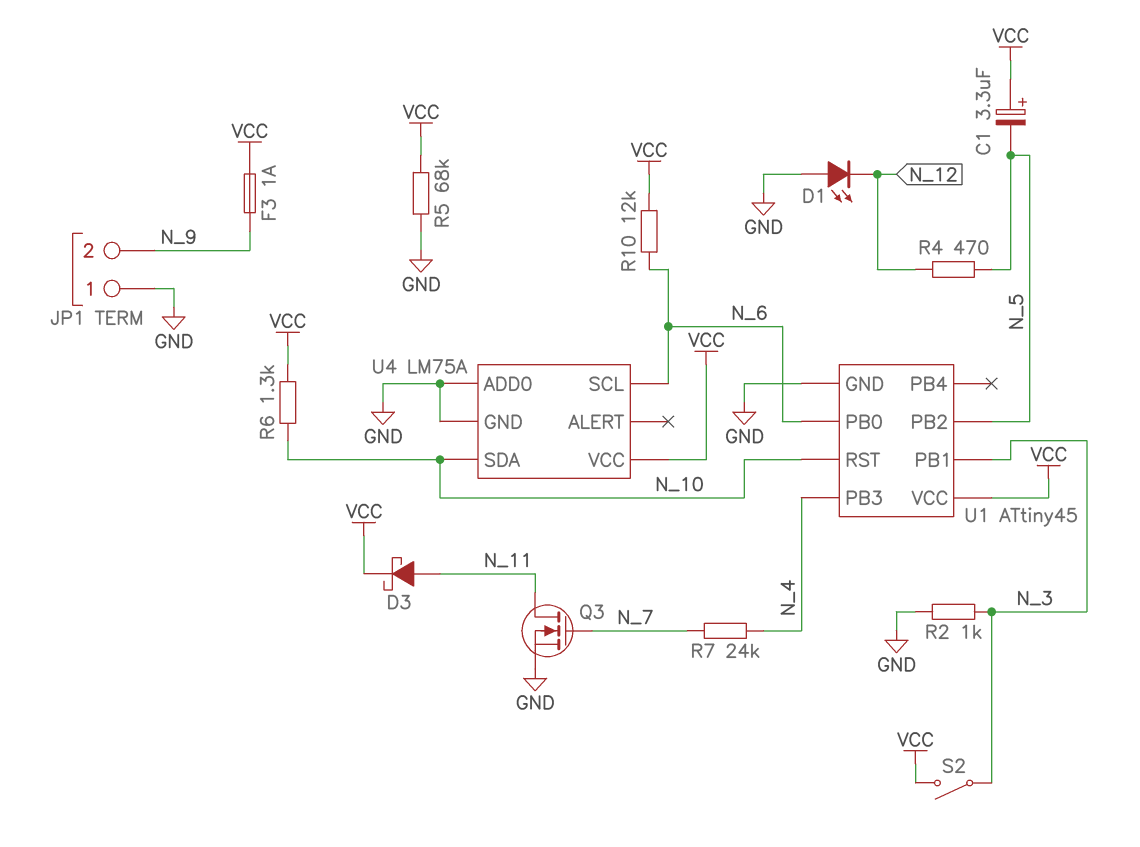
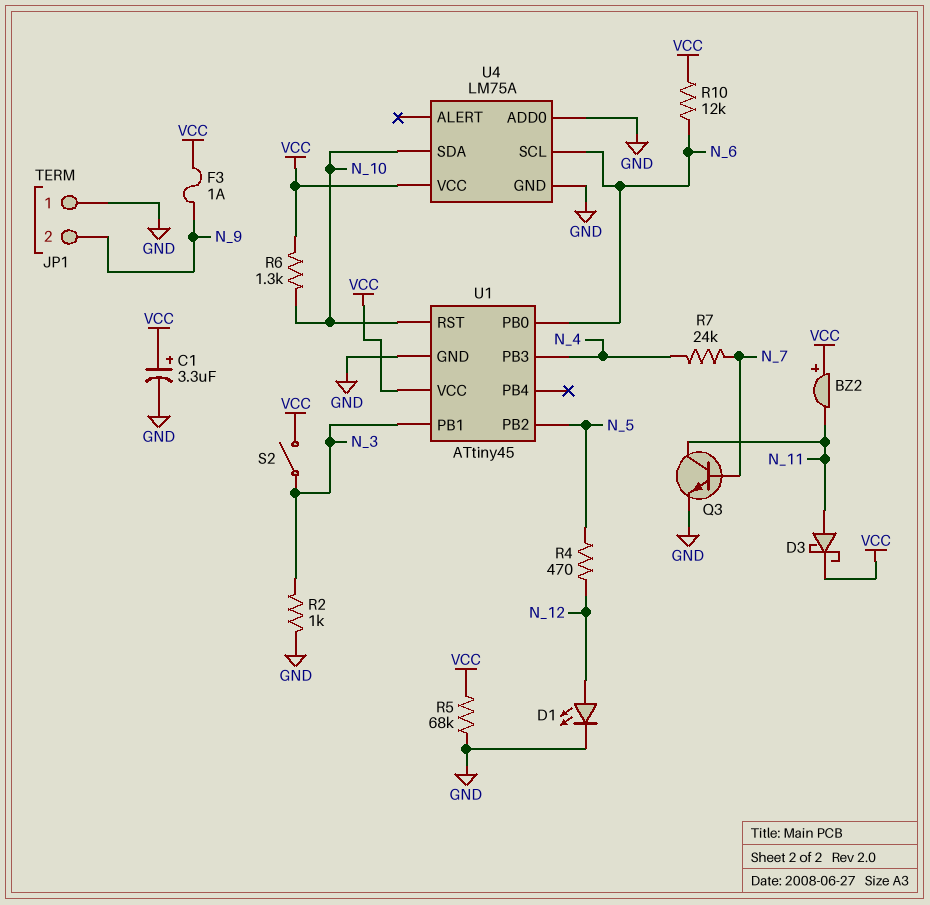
BZ2: none -> buzzer (plus VCC, minus N_11)
C1: 3.3uF (plus VCC, minus N_5) -> 3.3uF (plus VCC, minus GND)
D1: LED (A GND, K N_12) -> LED (A N_12, K GND)
Q3: NMOS (G N_7, D N_11, S GND) -> NPN (B N_7, C N_11, E GND)

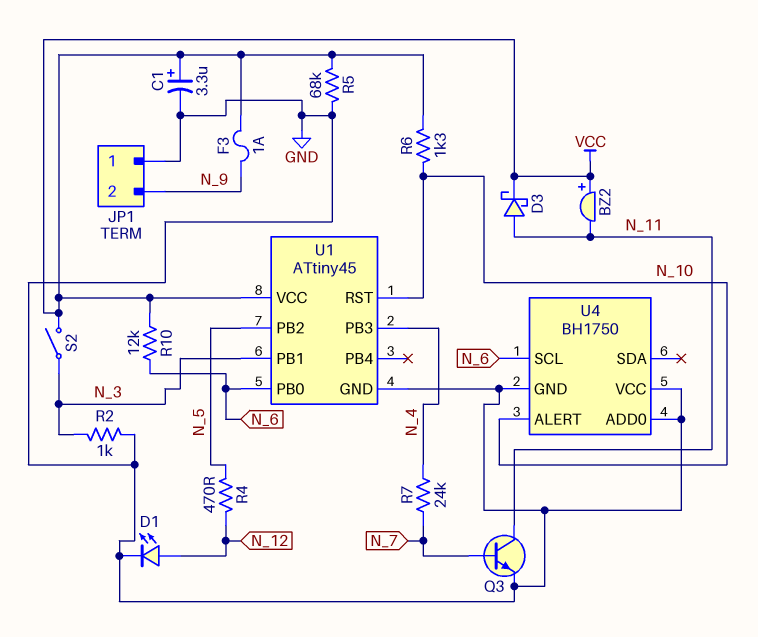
U4: LM75A -> BH1750
U4 pin ALERT: none -> N_10
U4 pin SDA: N_10 -> none
U4 pin VCC: VCC -> GND

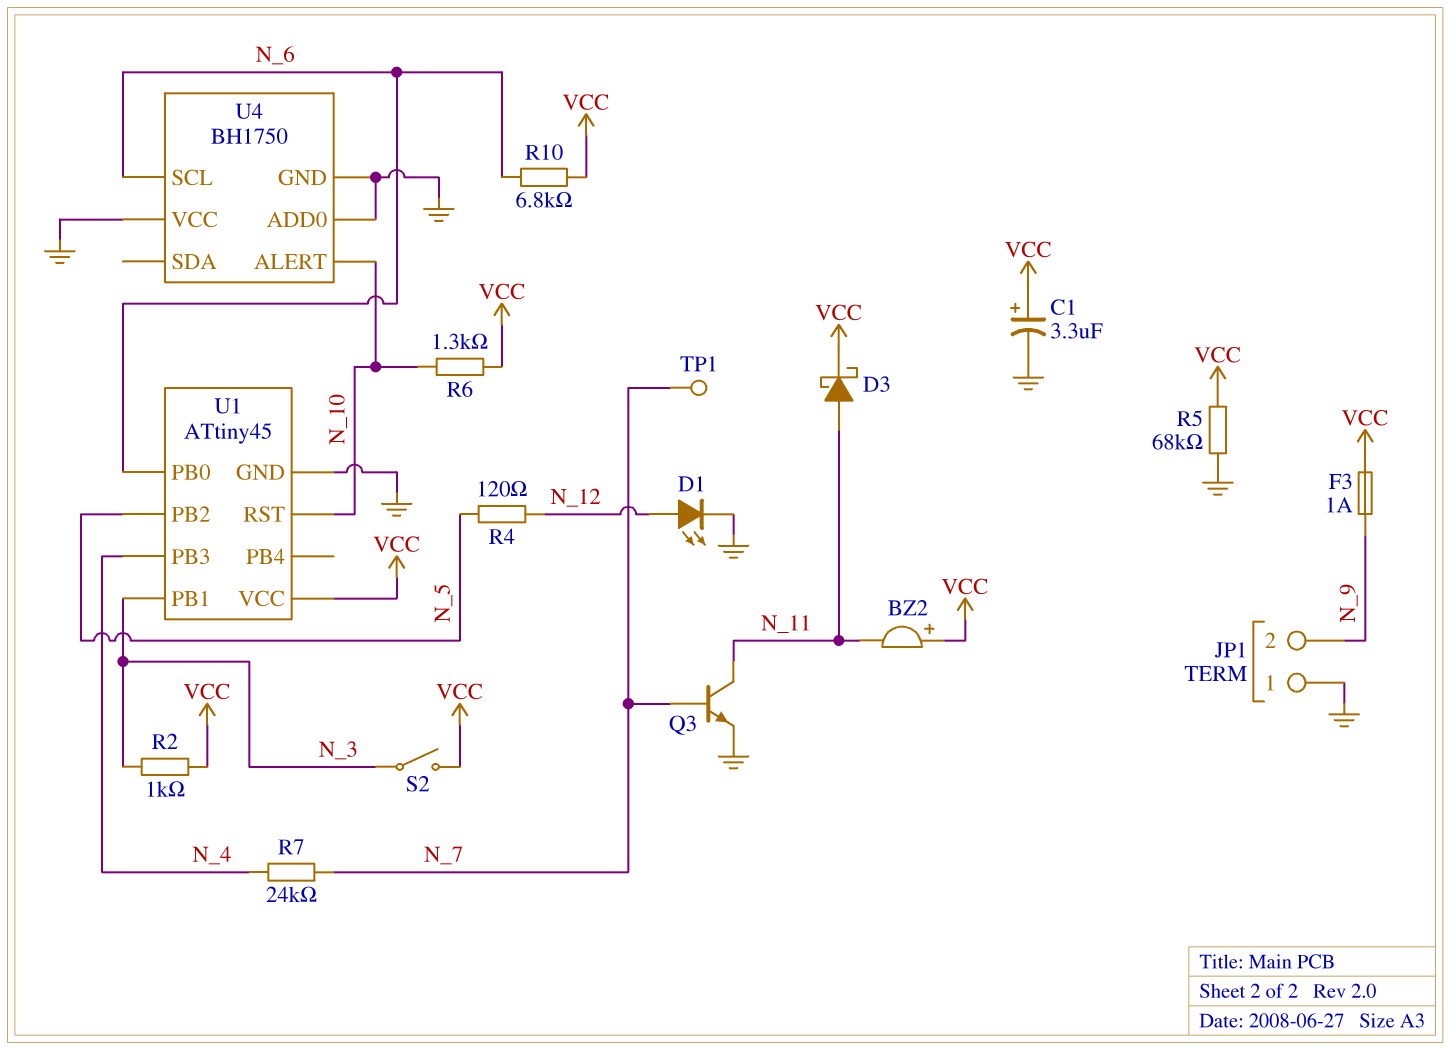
R2: 1k (GND, N_3) -> 1k (N_3, VCC)
R4: 470 (N_5, N_12) -> 120 (N_5, N_12)
R10: 12k (N_6, VCC) -> 6.8k (N_6, VCC)
TP1: none -> test point (N_7)

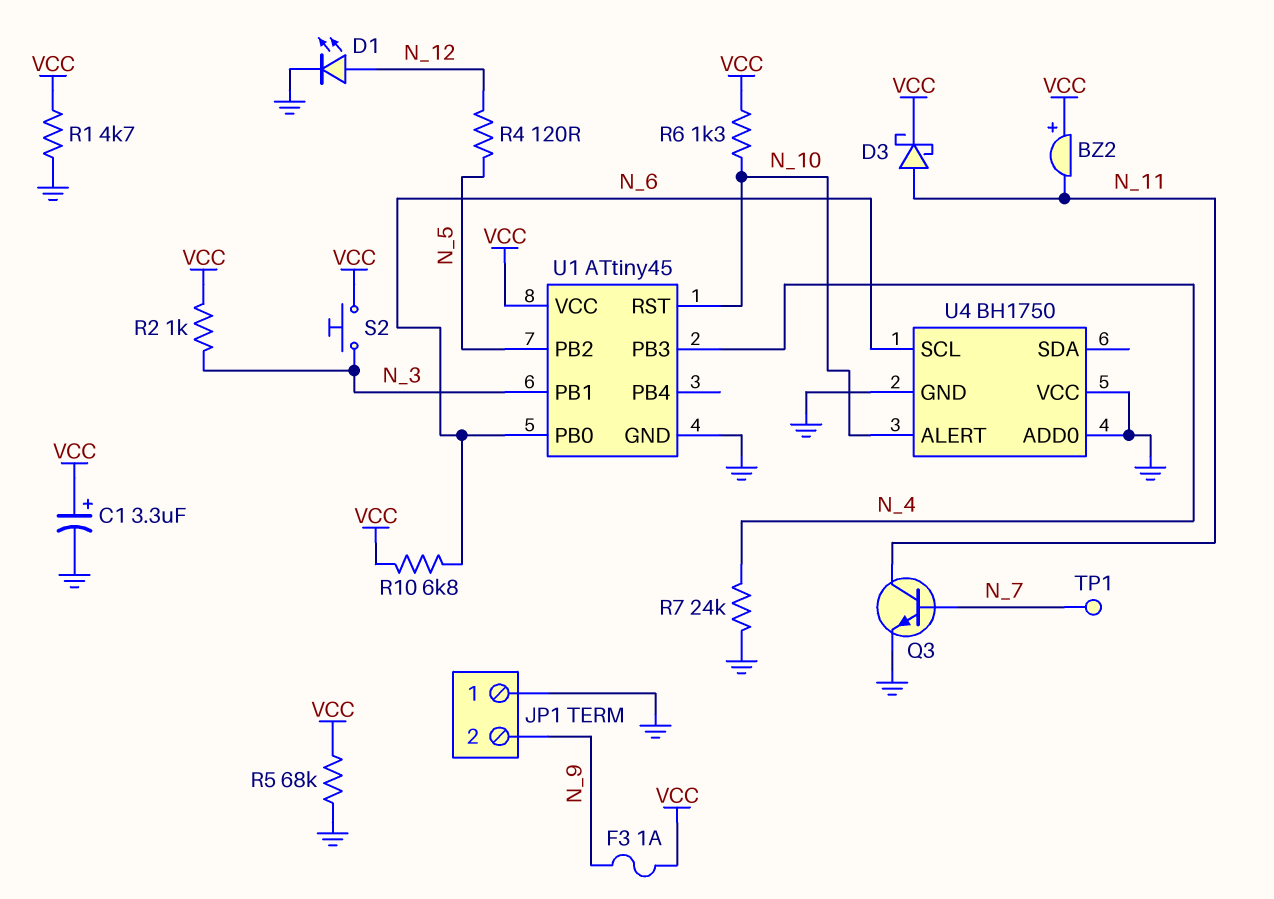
R1: none -> 4.7k (GND, VCC)
R7: 24k (N_4, N_7) -> 24k (GND, N_4)
S2: switch (N_3, VCC) -> button (N_3, VCC)

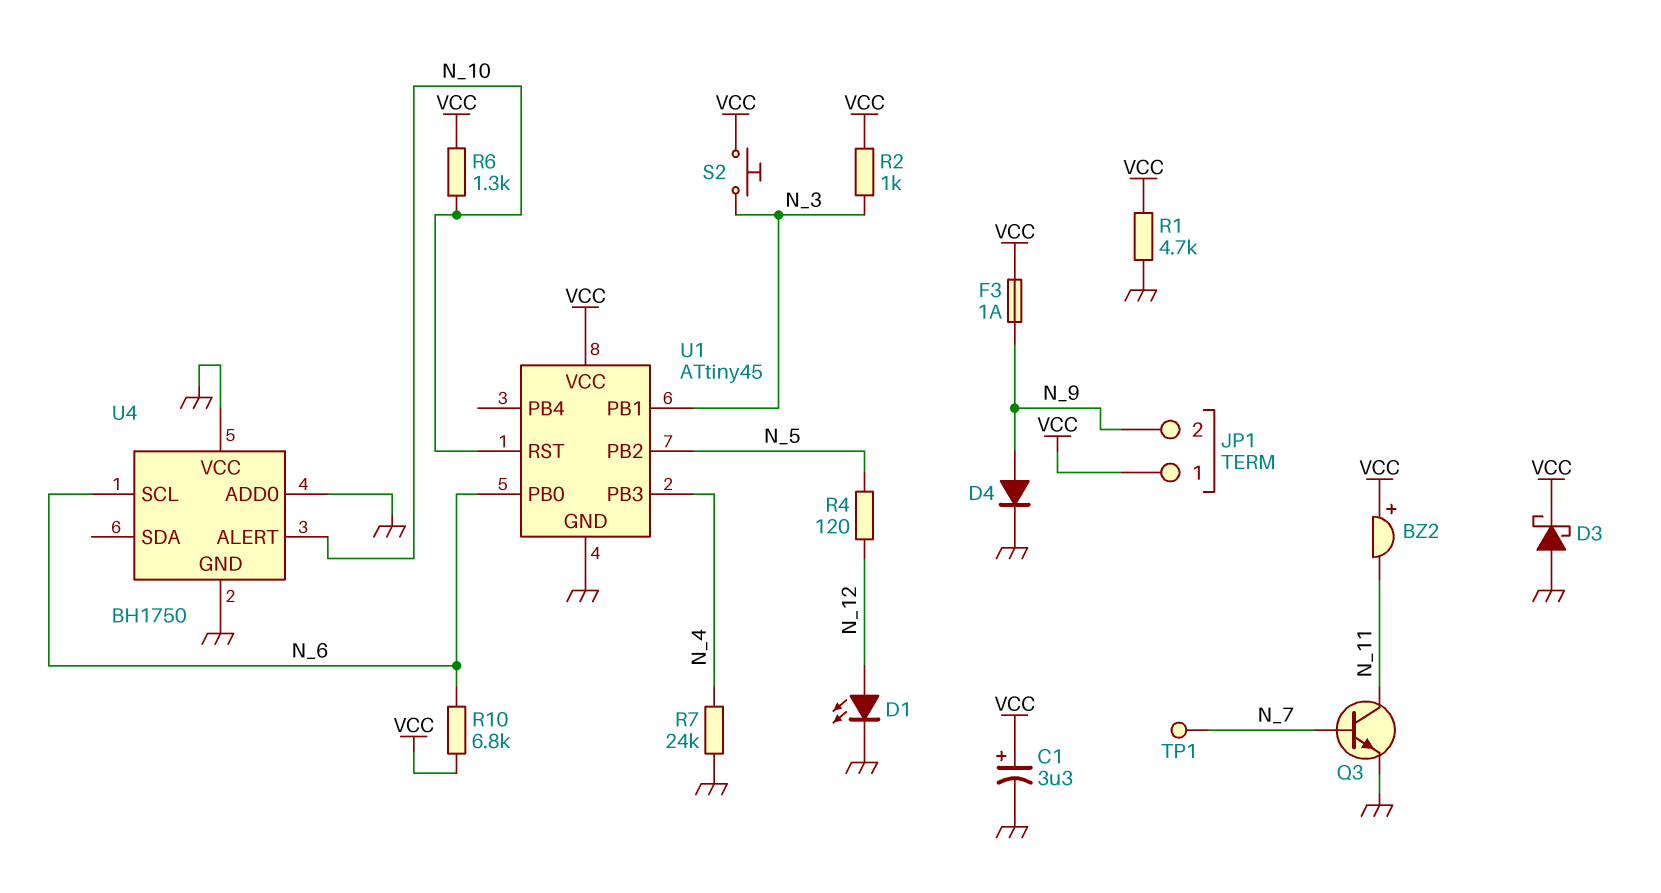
D3: schottky (A N_11, K VCC) -> schottky (A GND, K VCC)
D4: none -> diode (A N_9, K GND)
JP1 pin 1: GND -> VCC
R5: 68k (GND, VCC) -> none

